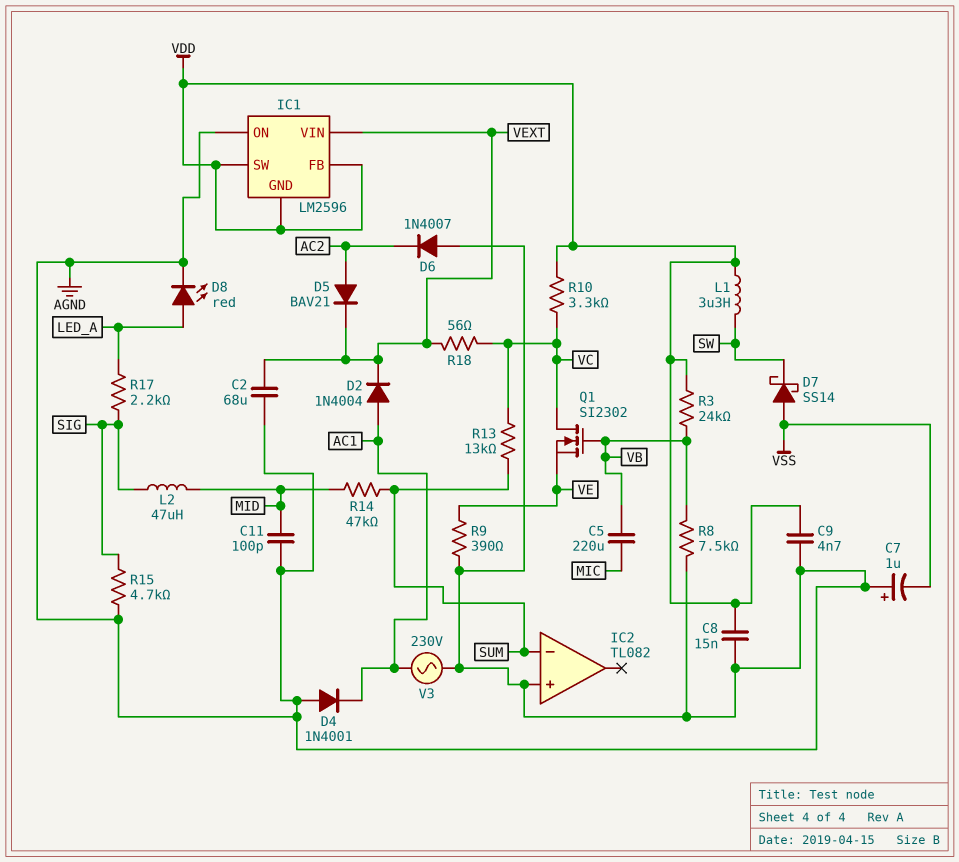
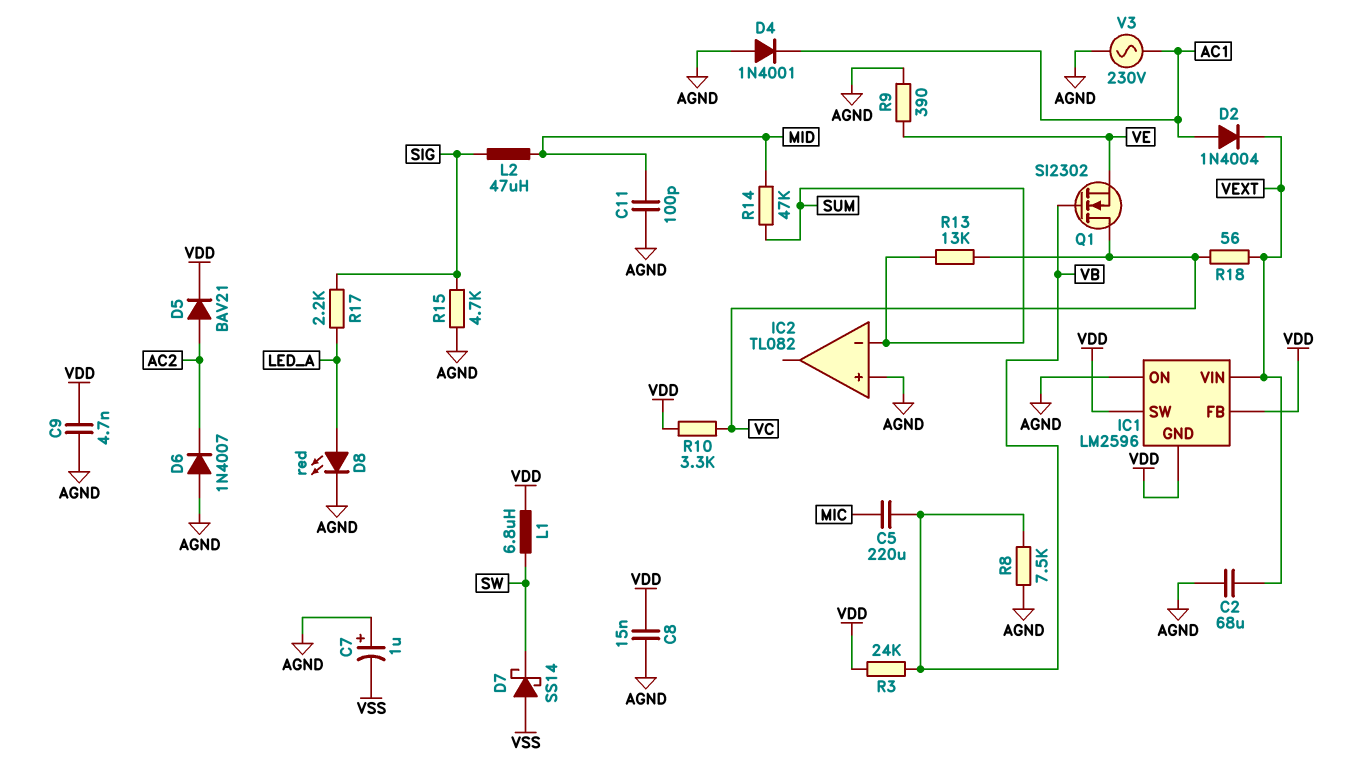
D5: diode BAV21 (A AC2, K VEXT) -> diode BAV21 (A AC2, K VDD)
L1: 3.3uH (SW, VDD) -> 6.8uH (SW, VDD)

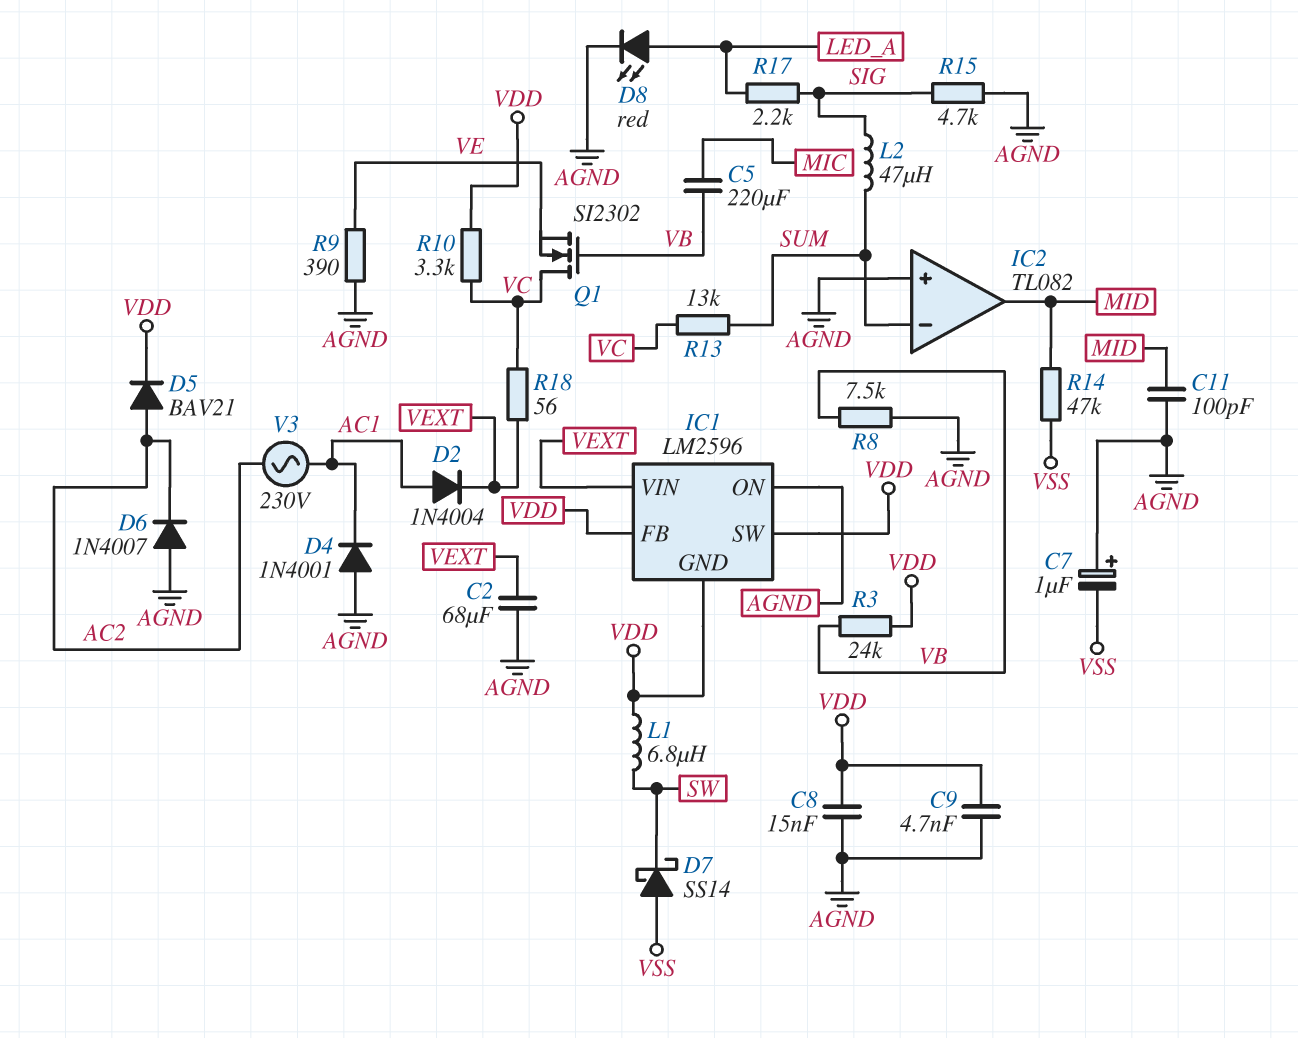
IC2 pin out: none -> MID
L2: 47uH (MID, SIG) -> 47uH (SIG, SUM)
R14: 47k (MID, SUM) -> 47k (MID, VSS)
V3: AC 230V (AC1, AGND) -> AC 230V (AC1, AC2)

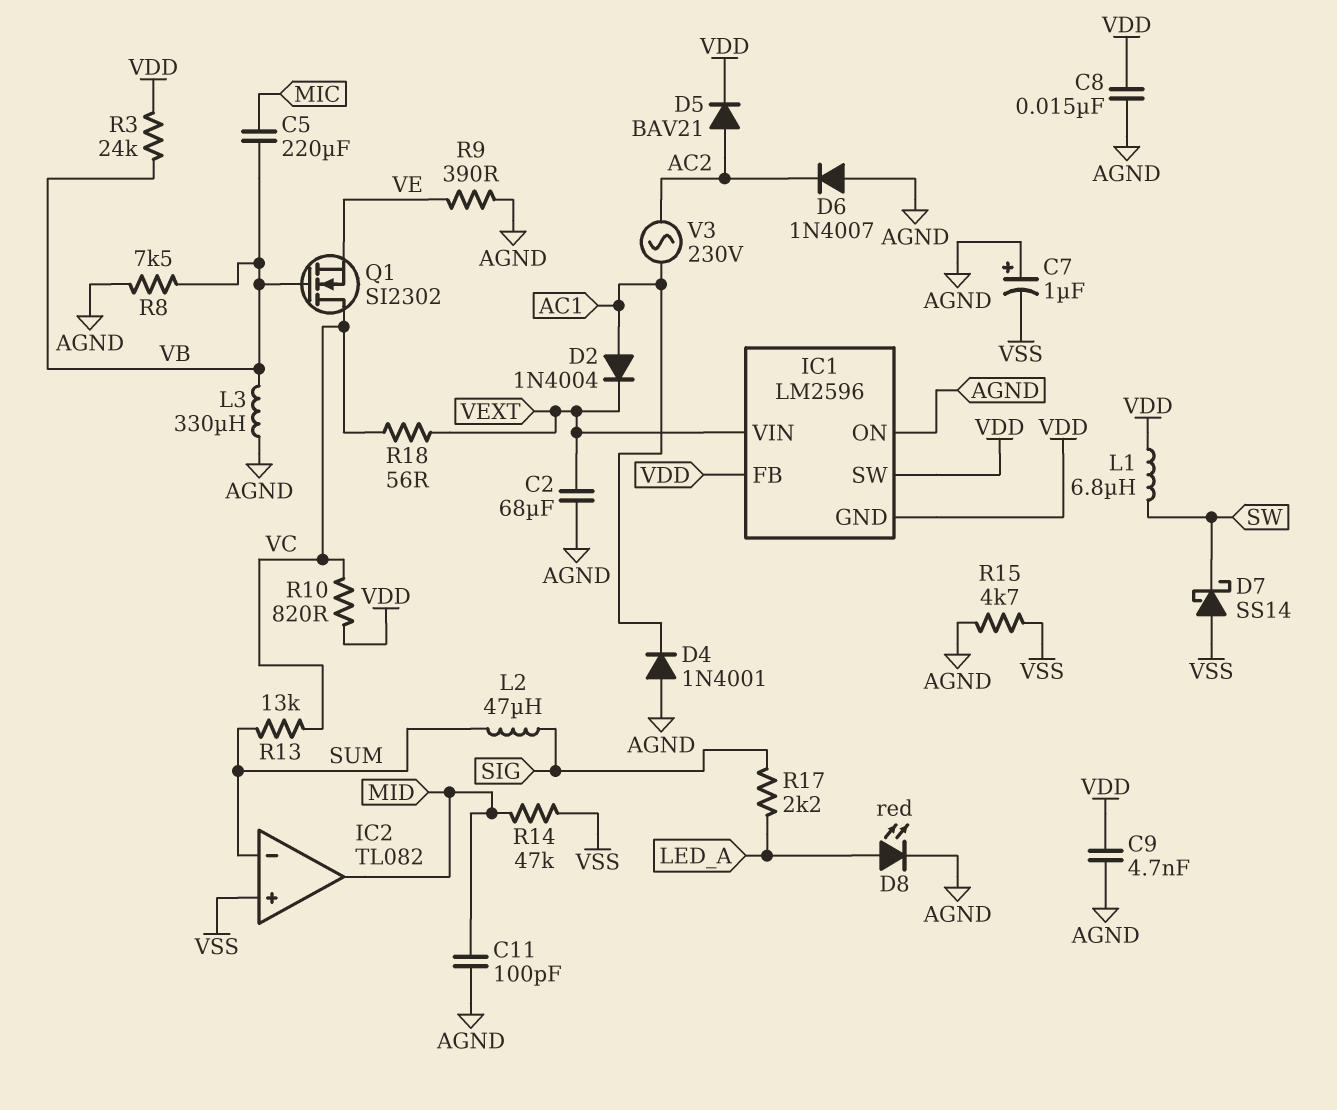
IC2 pin in+: AGND -> VSS
L3: none -> 330uH (AGND, VB)
R10: 3.3k (VC, VDD) -> 820 (VC, VDD)
R15: 4.7k (AGND, SIG) -> 4.7k (AGND, VSS)

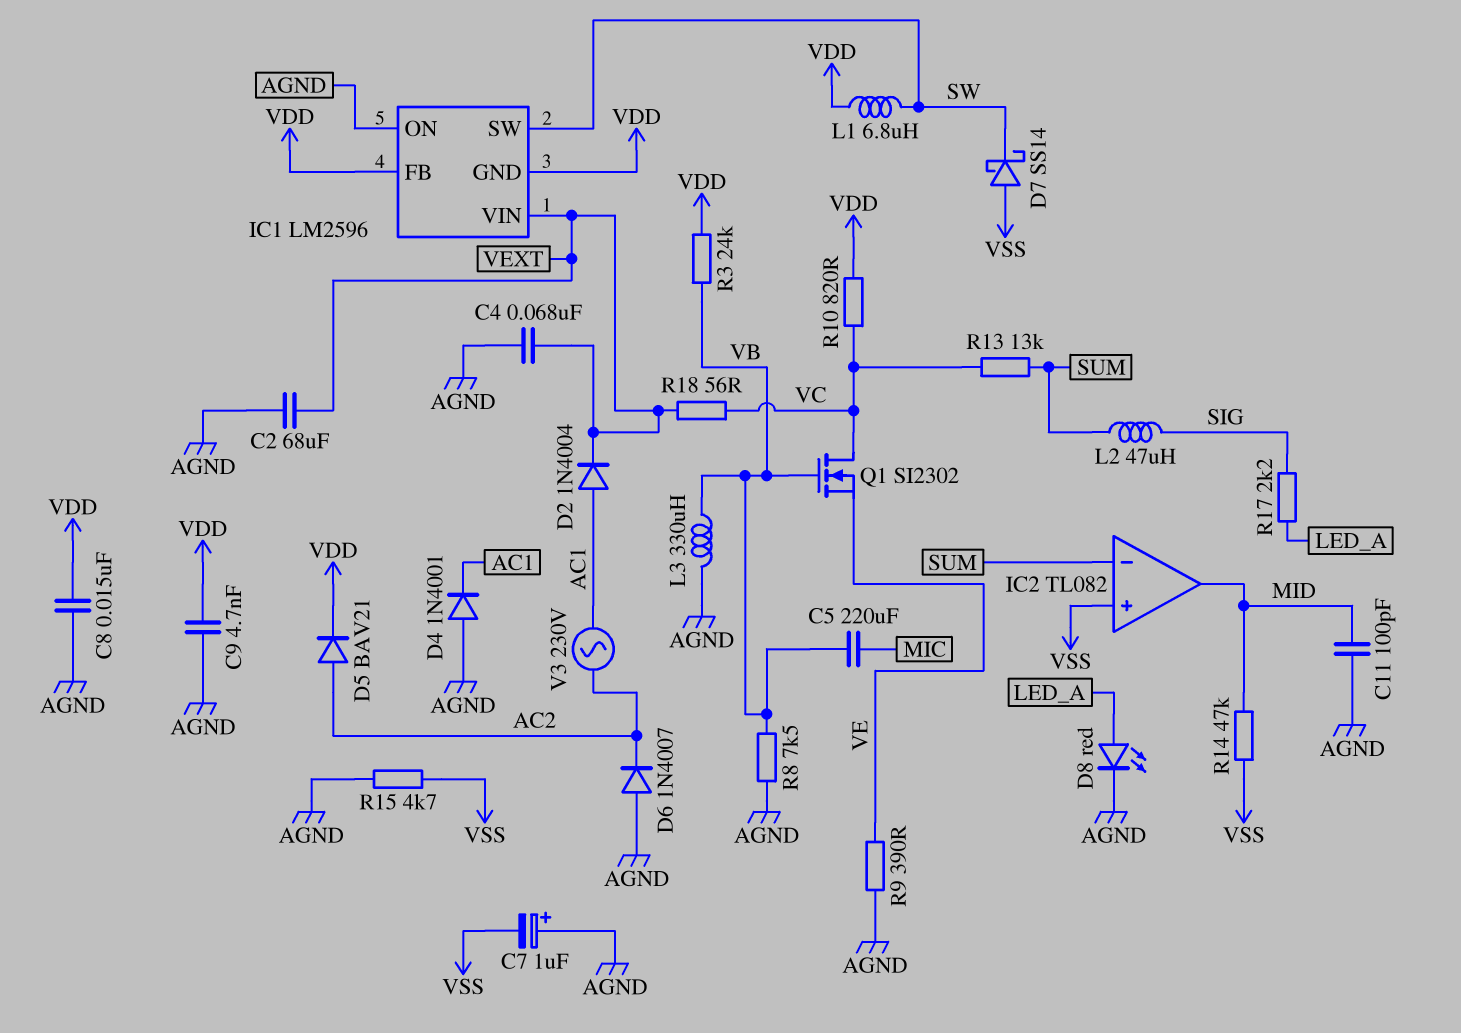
C4: none -> 68nF (AGND, VEXT)
IC1 pin SW: VDD -> SW

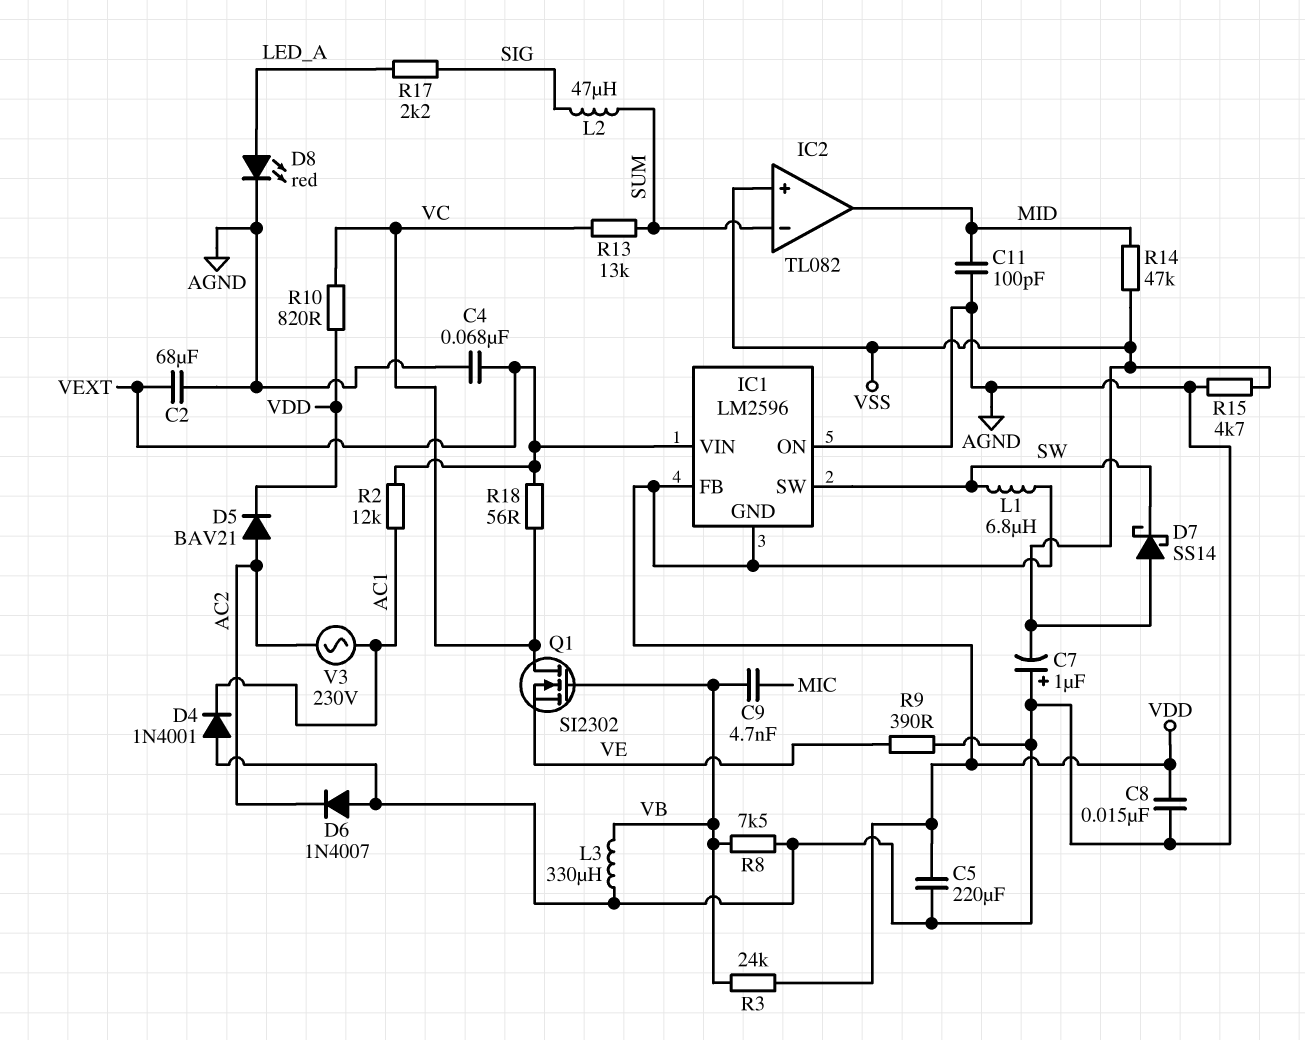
C5: 220uF (MIC, VB) -> 220uF (AGND, VDD)
C9: 4.7nF (AGND, VDD) -> 4.7nF (MIC, VB)
D2: diode 1N4004 (A AC1, K VEXT) -> none
R2: none -> 12k (AC1, VEXT)

